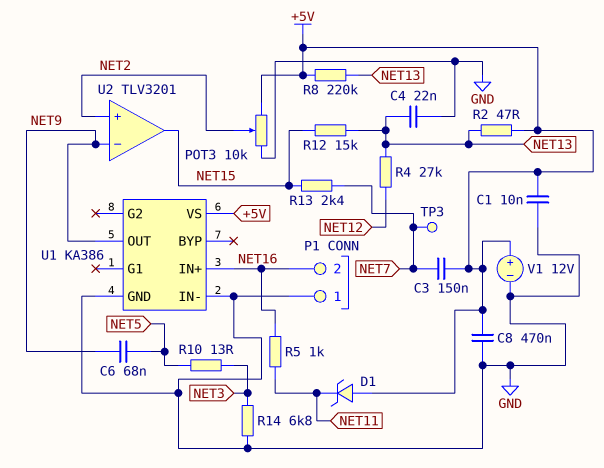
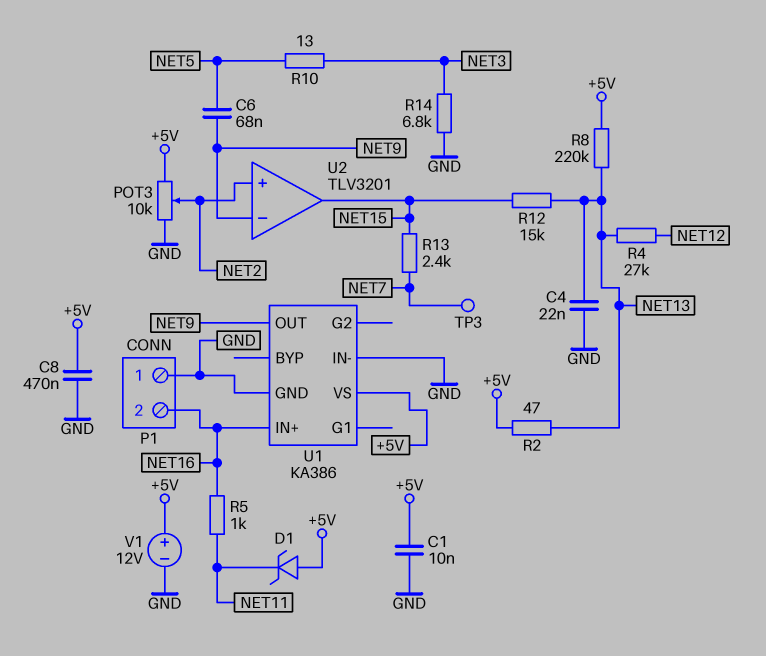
C3: 150nF (+5V, NET7) -> none

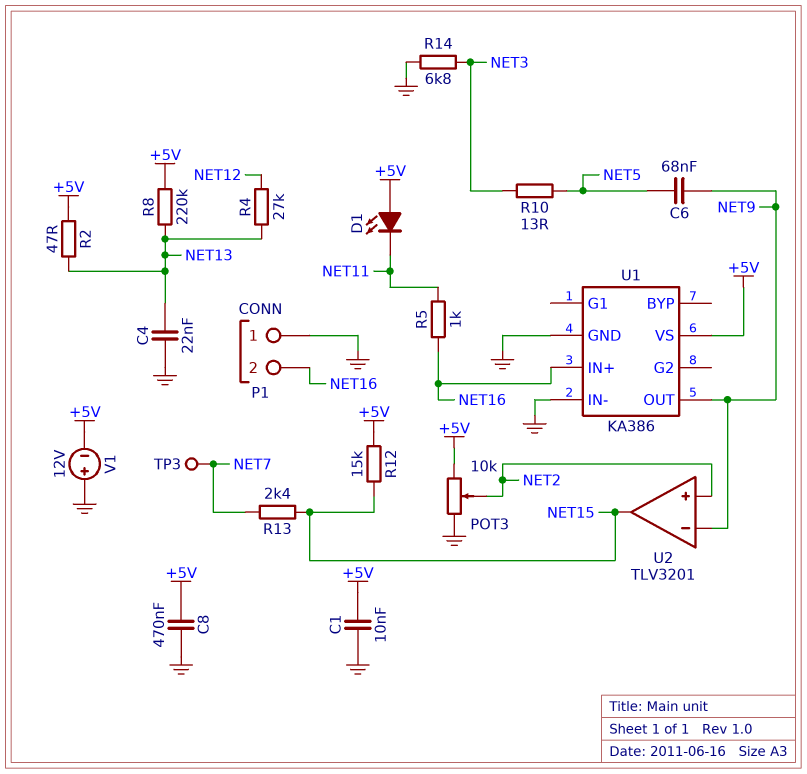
D1: zener (A +5V, K NET11) -> LED (A +5V, K NET11)
R12: 15k (NET13, NET15) -> 15k (+5V, NET15)
V1: 12V (plus +5V, minus GND) -> 12V (plus GND, minus +5V)

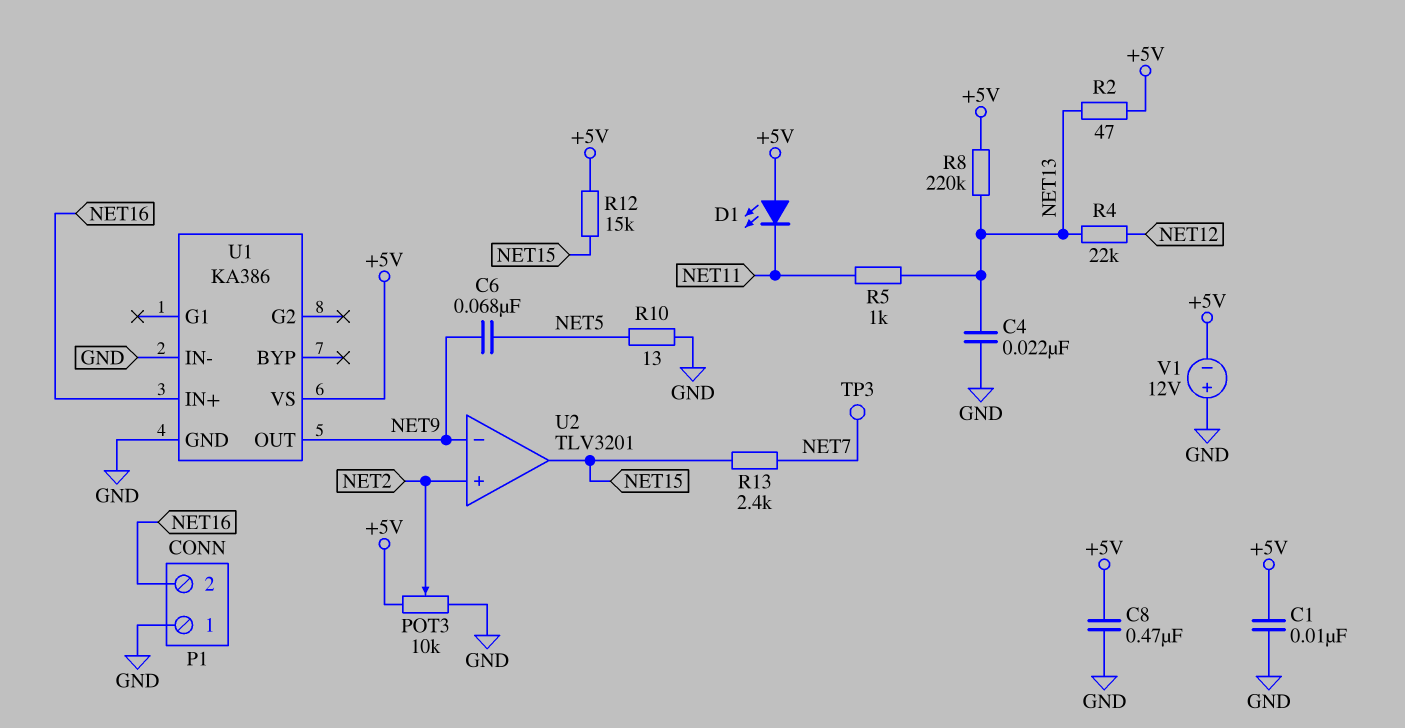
R4: 27k (NET12, NET13) -> 22k (NET12, NET13)
R5: 1k (NET11, NET16) -> 1k (NET11, NET13)
R10: 13 (NET3, NET5) -> 13 (GND, NET5)
R14: 6.8k (GND, NET3) -> none

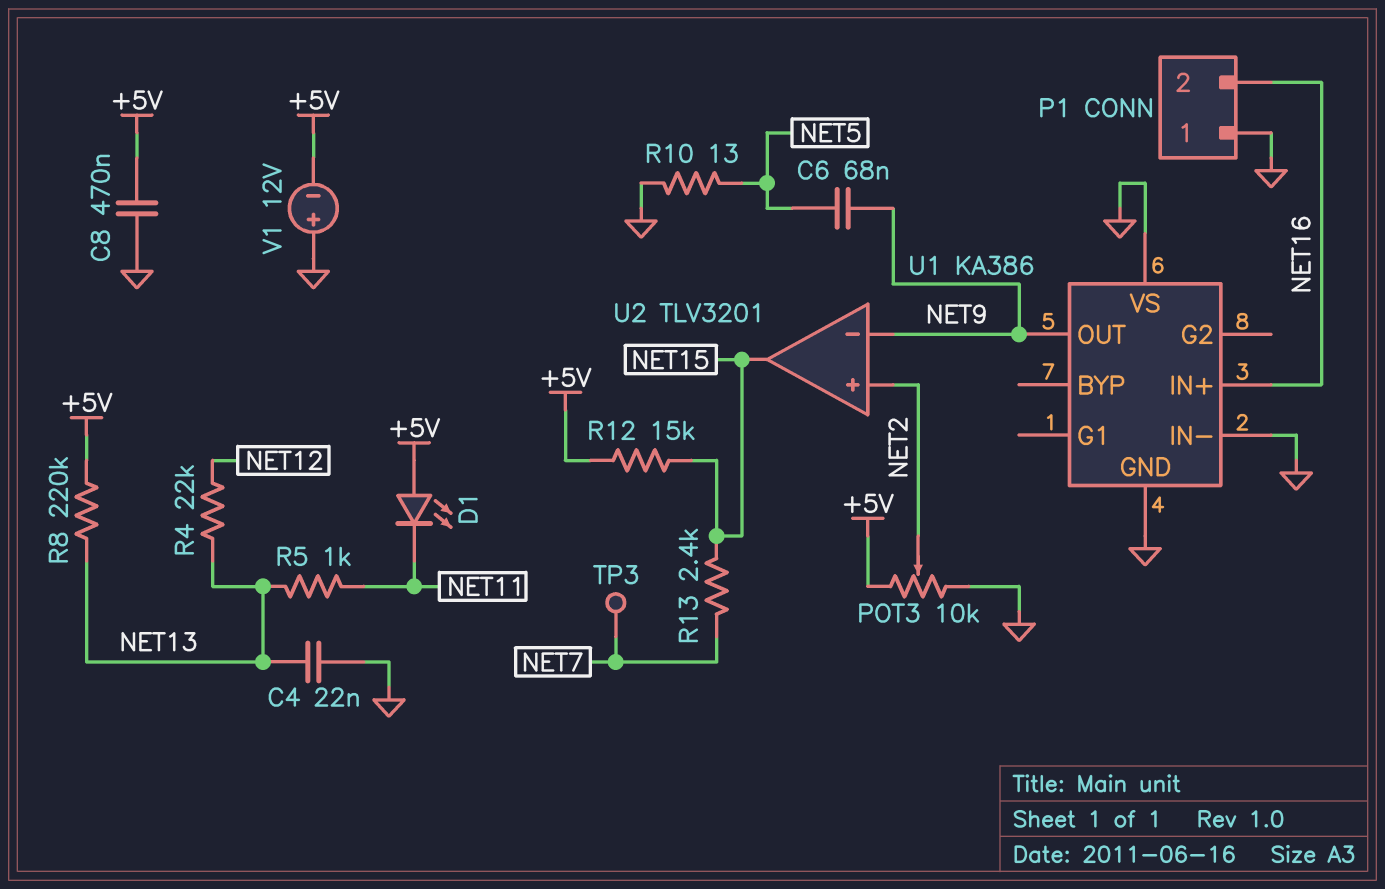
C1: 10nF (+5V, GND) -> none
R2: 47 (+5V, NET13) -> none
U1 pin VS: +5V -> GND

